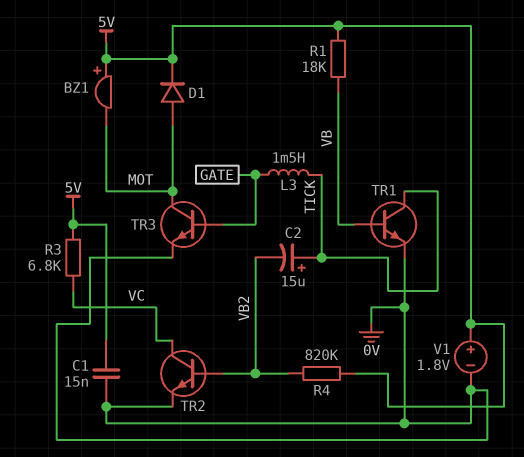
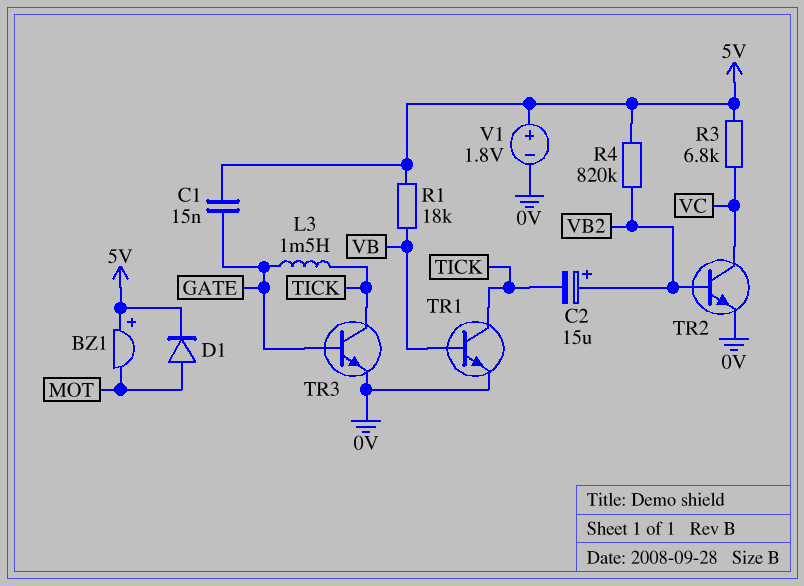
C1: 15nF (0V, 5V) -> 15nF (5V, GATE)
C2: 15uF (plus TICK, minus VB2) -> 15uF (plus VB2, minus TICK)
TR3: NPN (B GATE, C MOT, E 0V) -> NPN (B GATE, C TICK, E 0V)

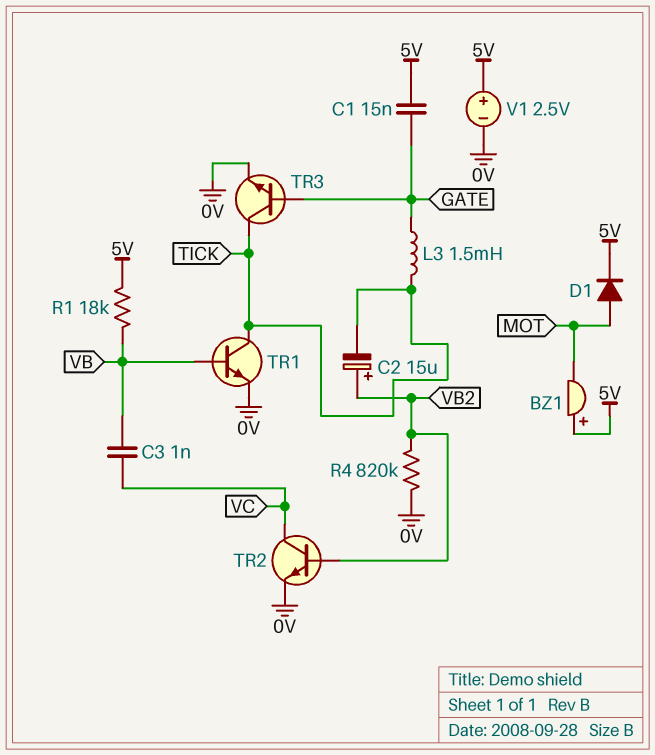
C3: none -> 1nF (VB, VC)
R3: 6.8k (5V, VC) -> none
R4: 820k (5V, VB2) -> 820k (0V, VB2)
V1: 1.8V (plus 5V, minus 0V) -> 2.5V (plus 5V, minus 0V)

